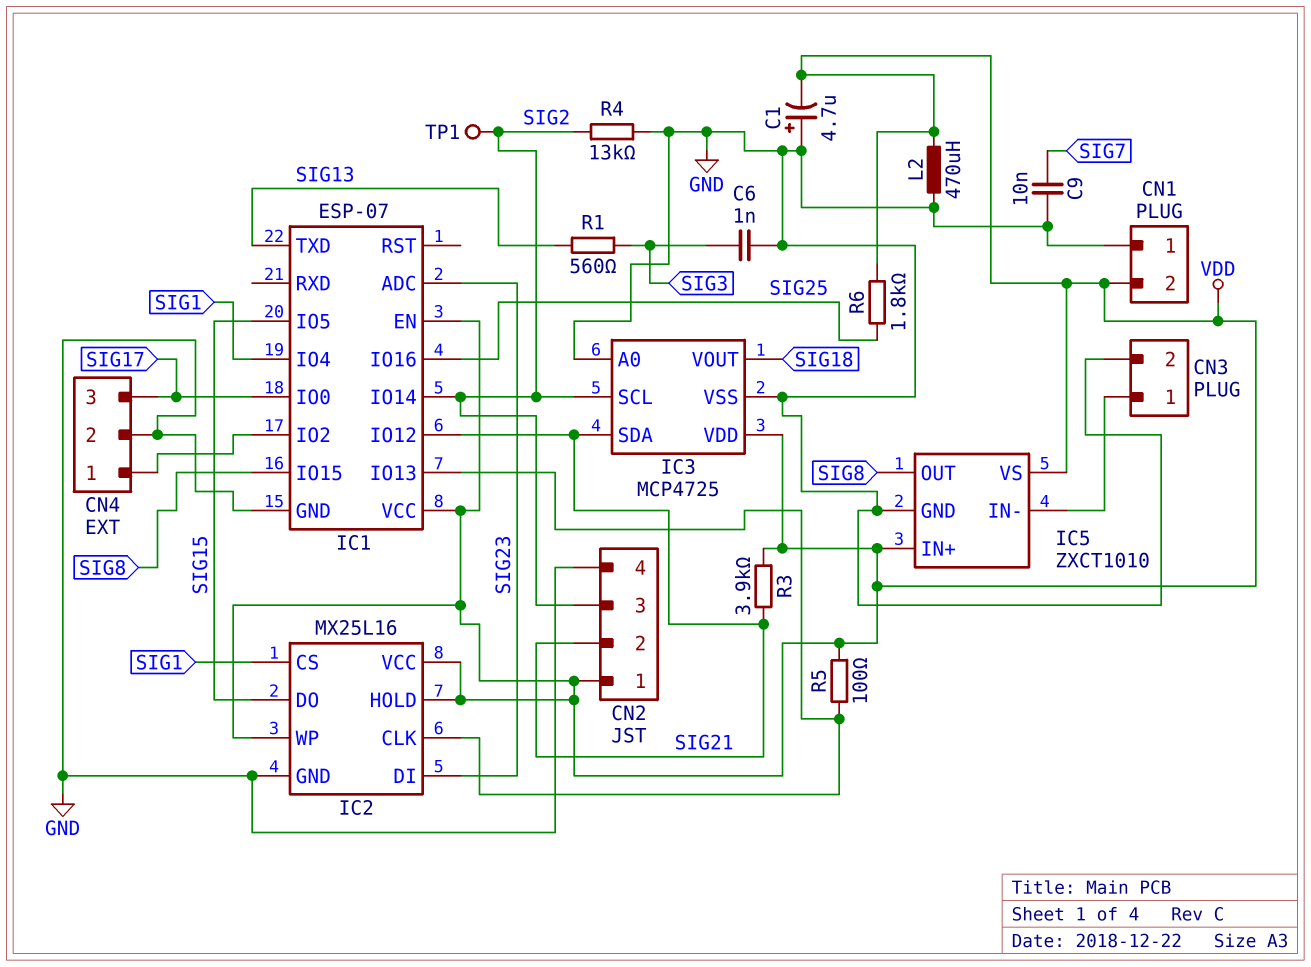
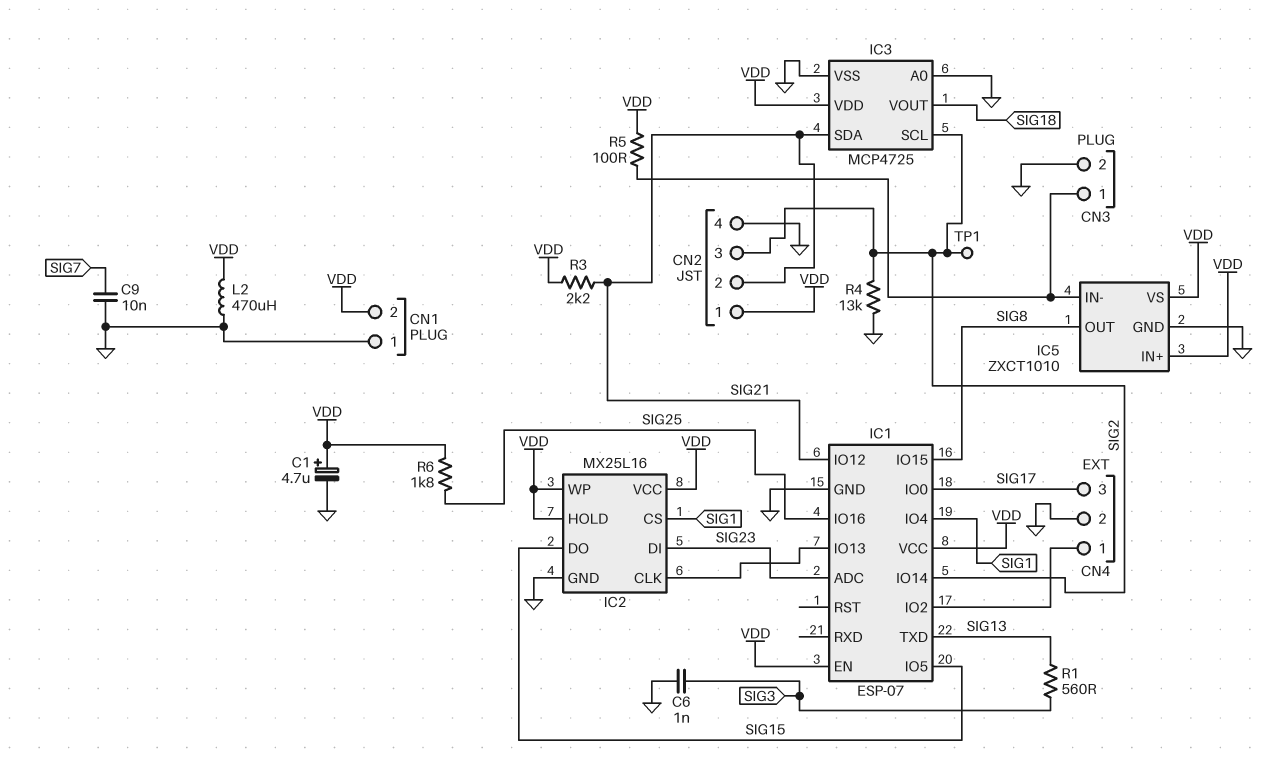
C1: 4.7uF (plus GND, minus VDD) -> 4.7uF (plus VDD, minus GND)
R3: 3.9k (SIG21, VDD) -> 2.2k (SIG21, VDD)
R5: 100 (IC1/IO13, VDD) -> 100 (CN3/1, VDD)

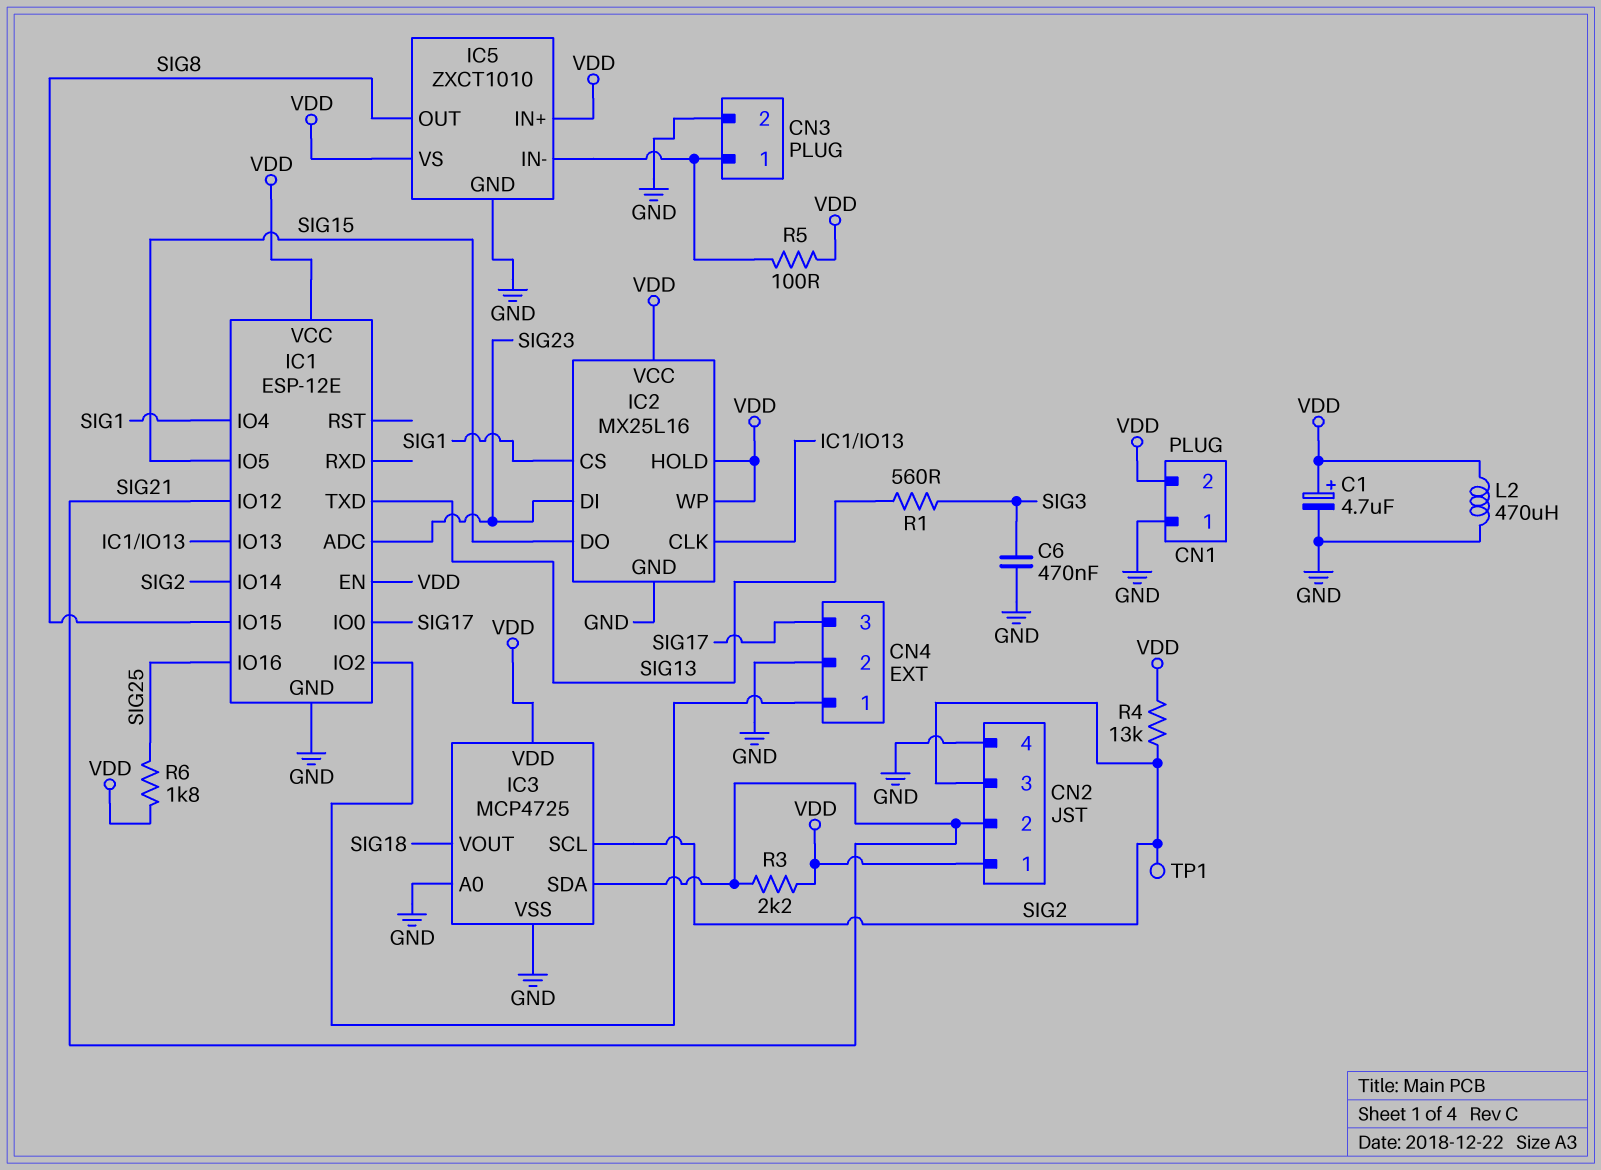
C6: 1nF (GND, SIG3) -> 470nF (GND, SIG3)
C9: 10nF (GND, SIG7) -> none
IC1: ESP-07 -> ESP-12E
R4: 13k (GND, SIG2) -> 13k (SIG2, VDD)

